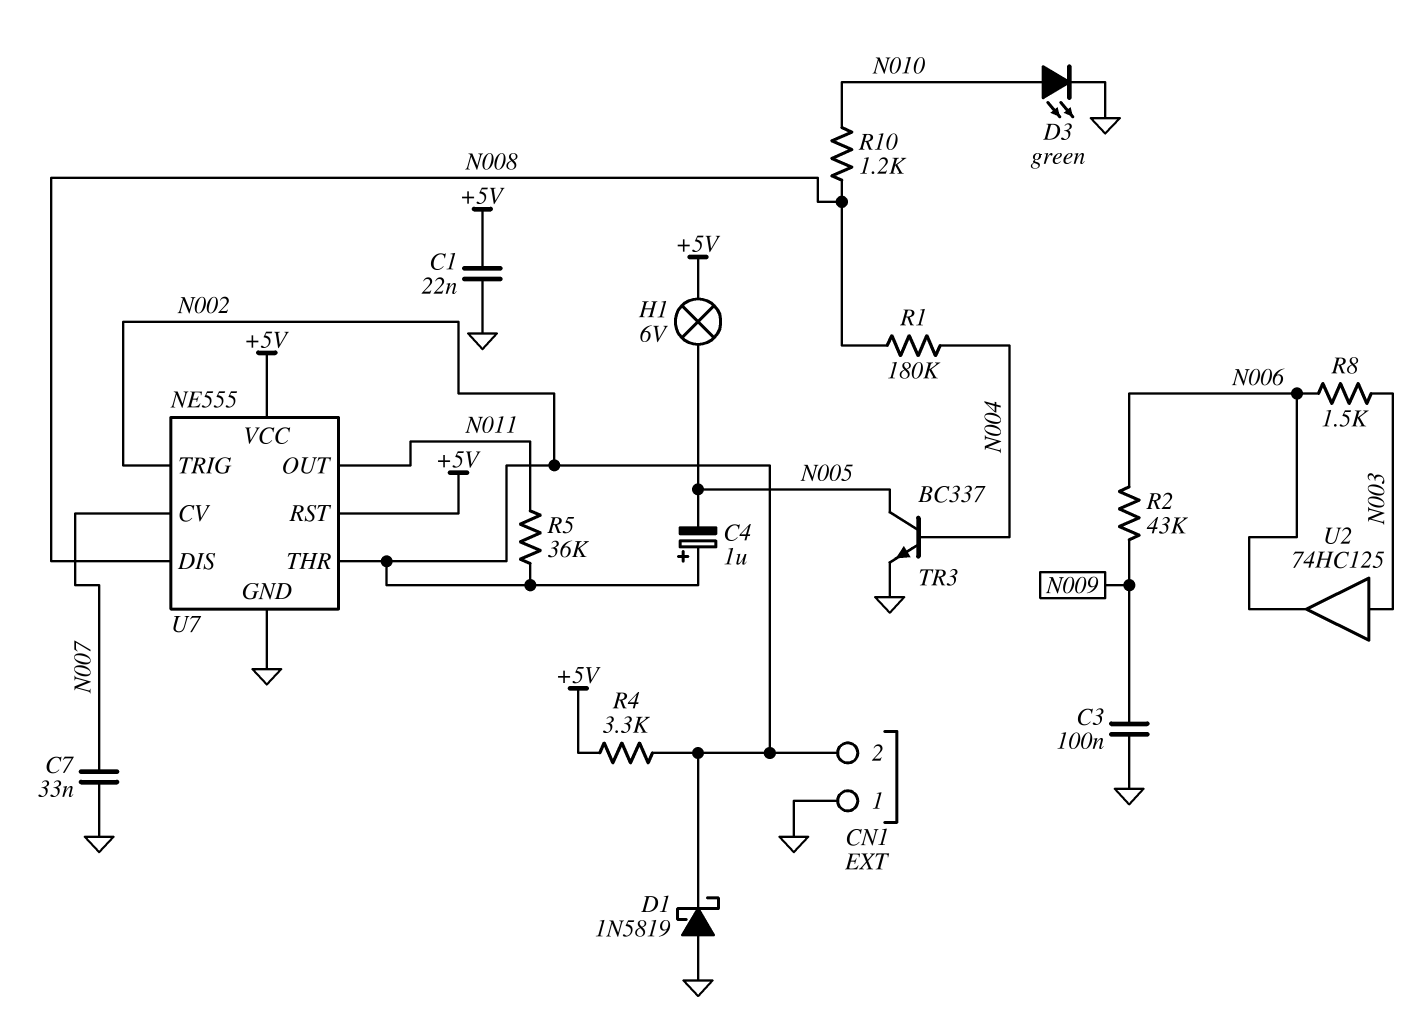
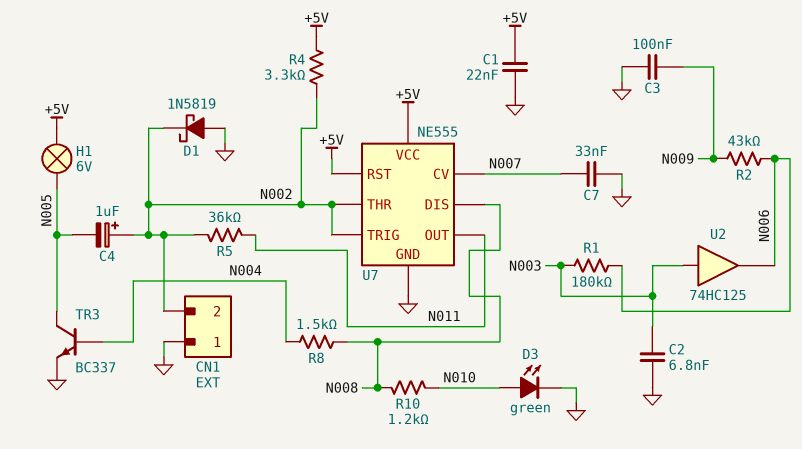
C2: none -> 6.8nF (GND, N003)
R1: 180k (N004, N008) -> 180k (N003, N006)
R8: 1.5k (N003, N006) -> 1.5k (N004, N008)

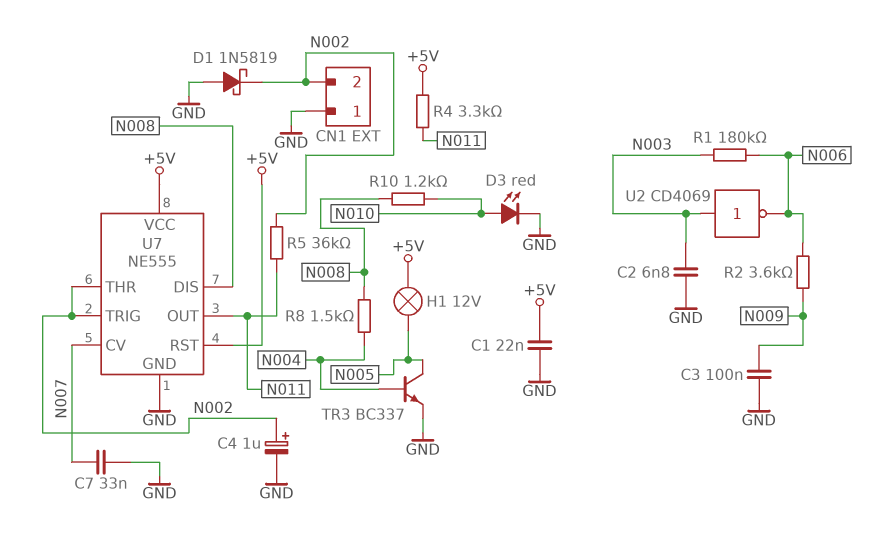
C4: 1uF (plus N002, minus N005) -> 1uF (plus N002, minus GND)
D3: LED green (A N010, K GND) -> LED red (A N010, K GND)
H1: lamp 6V (+5V, N005) -> lamp 12V (+5V, N005)
R2: 43k (N006, N009) -> 3.6k (N006, N009)
R4: 3.3k (+5V, N002) -> 3.3k (+5V, N011)
U2: buffer 74HC125 (in N003, out N006) -> NOT CD4069 (in N003, out N006)

